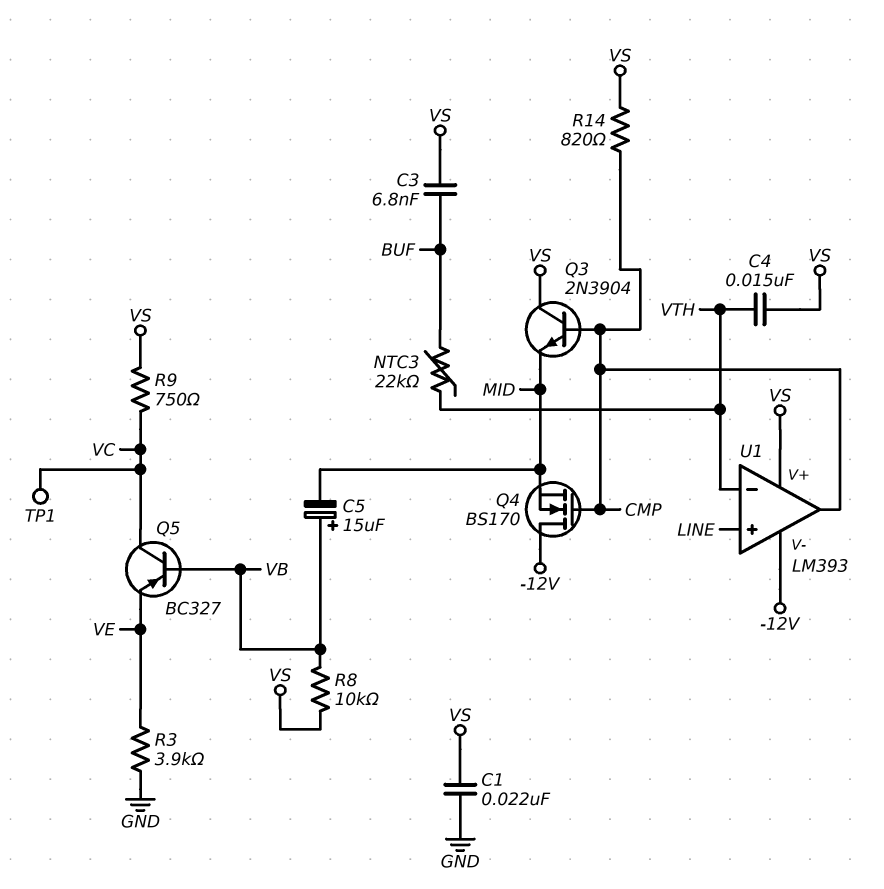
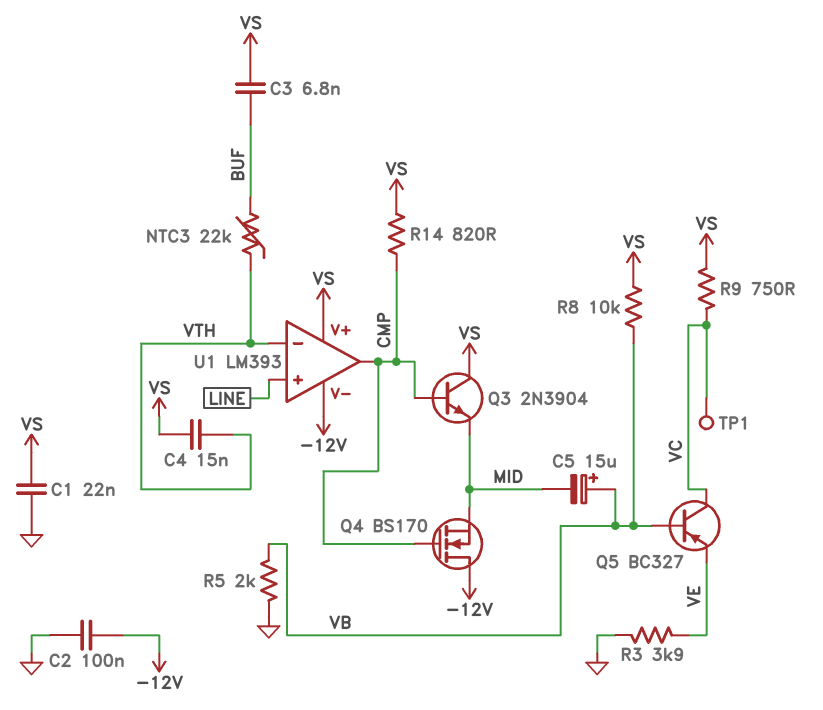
C2: none -> 100nF (-12V, GND)
R5: none -> 2k (GND, VB)

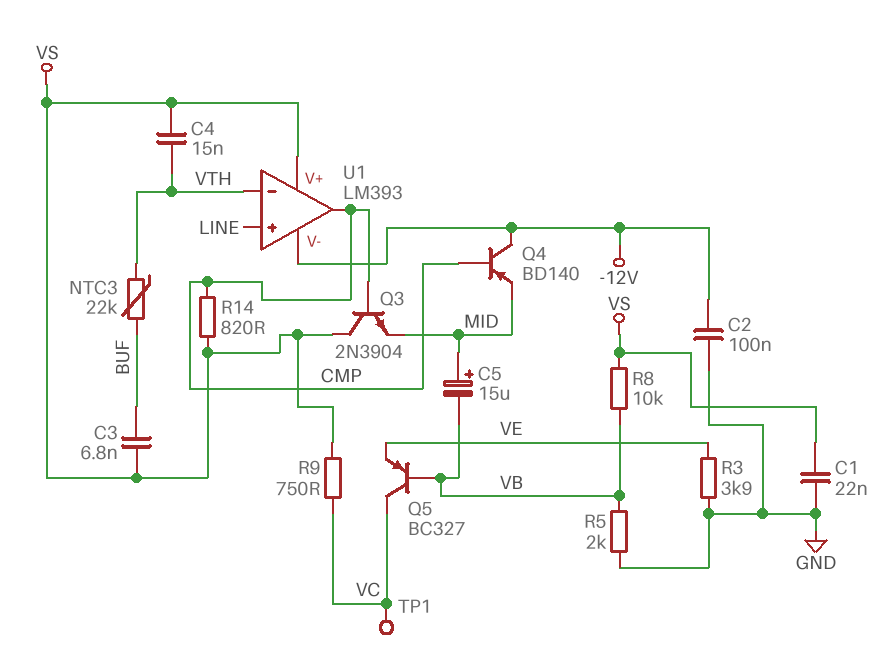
C5: 15uF (plus VB, minus MID) -> 15uF (plus MID, minus VB)
Q4: NMOS BS170 (G CMP, D -12V, S MID) -> PNP BD140 (B CMP, C -12V, E MID)

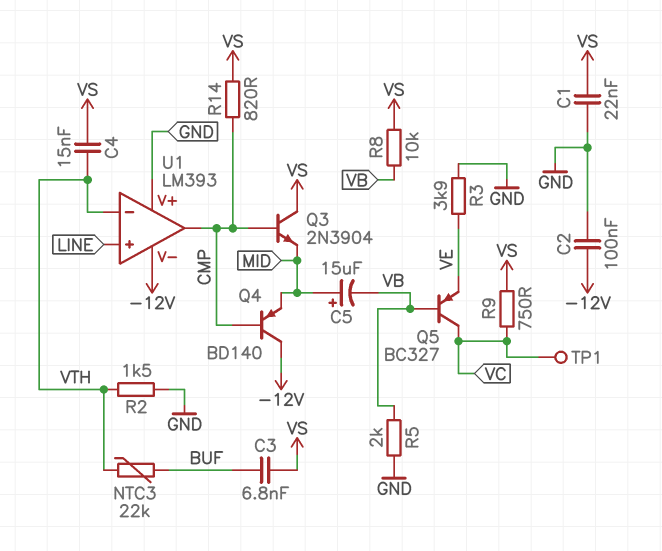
R2: none -> 1.5k (GND, VTH)
U1 pin V+: VS -> GND

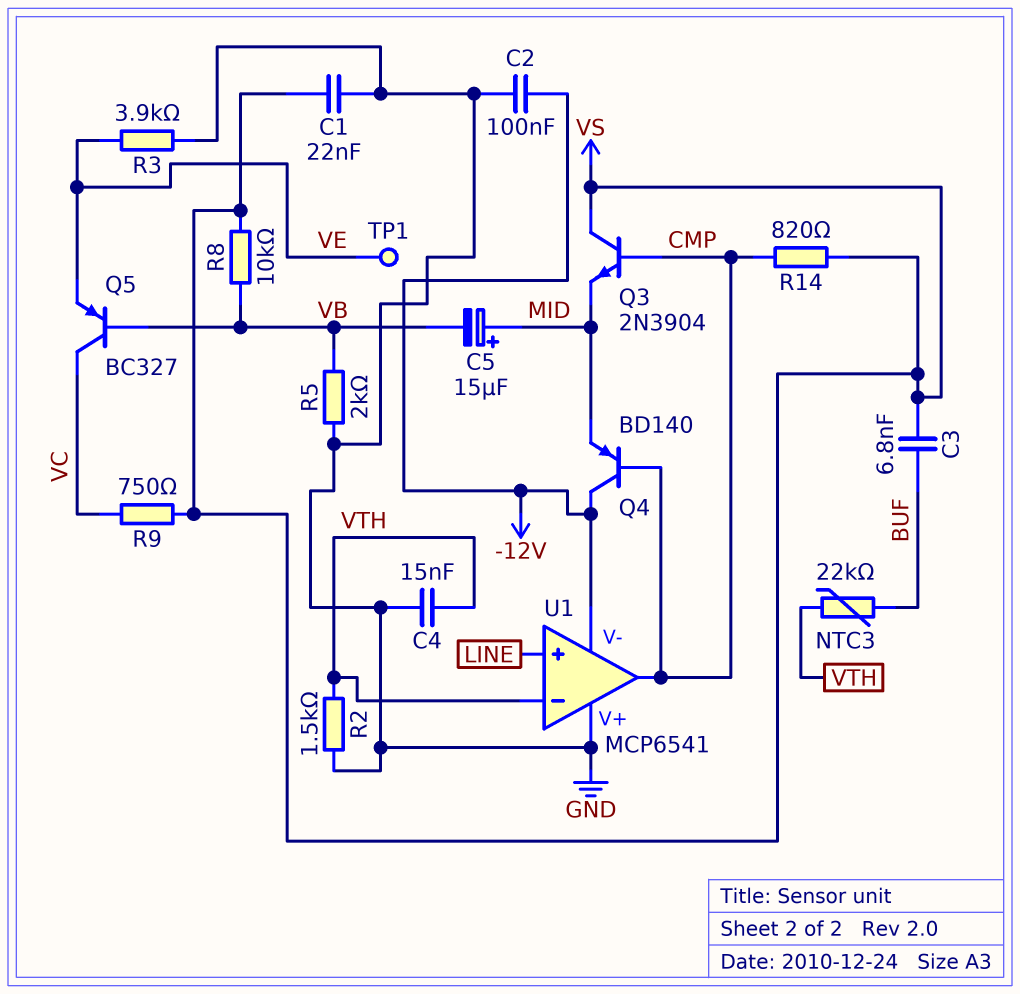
C4: 15nF (VS, VTH) -> 15nF (GND, VTH)
TP1: test point (VC) -> test point (VE)
U1: LM393 -> MCP6541

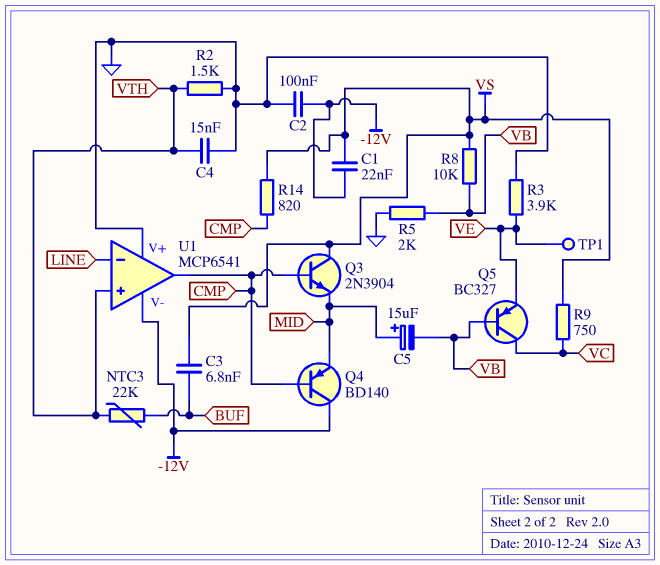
C1: 22nF (GND, VS) -> 22nF (-12V, VS)
U1 pin in+: LINE -> VTH
U1 pin in-: VTH -> LINE

